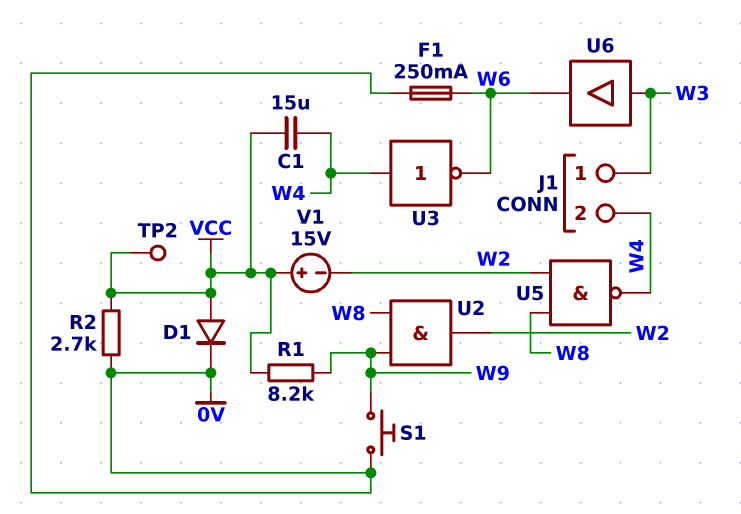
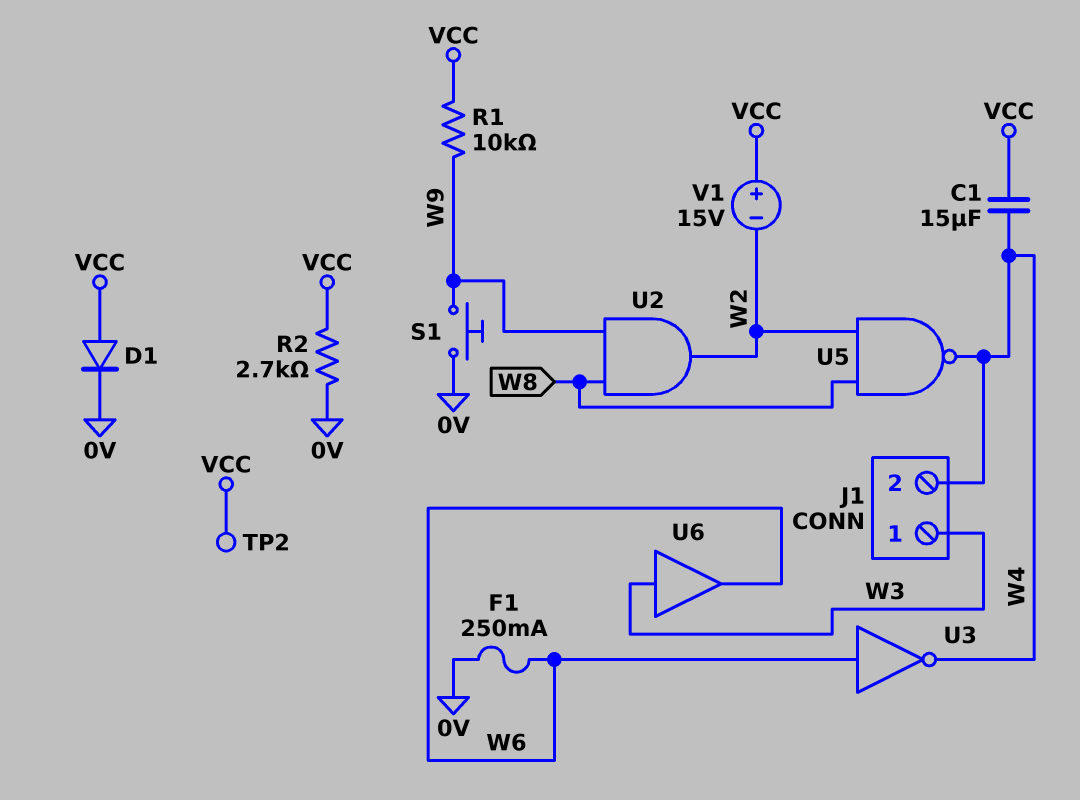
R1: 8.2k (VCC, W9) -> 10k (VCC, W9)
U3: NOT (in W4, out W6) -> NOT (in W6, out W4)

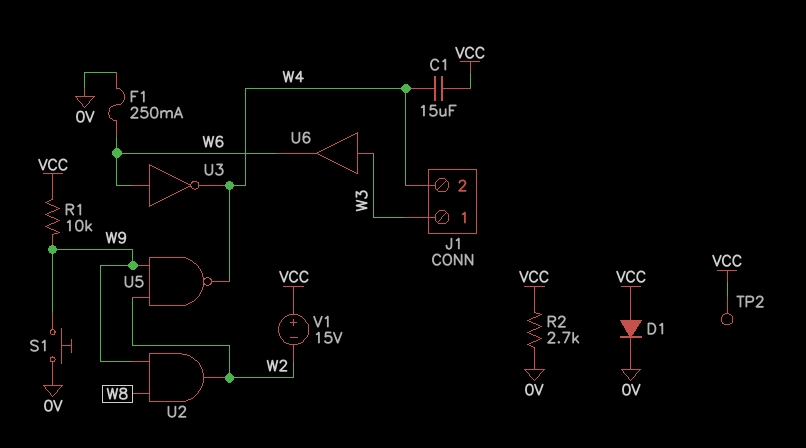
U5: NAND (in W2, in W8, out W4) -> NAND (in W2, in W9, out W4)

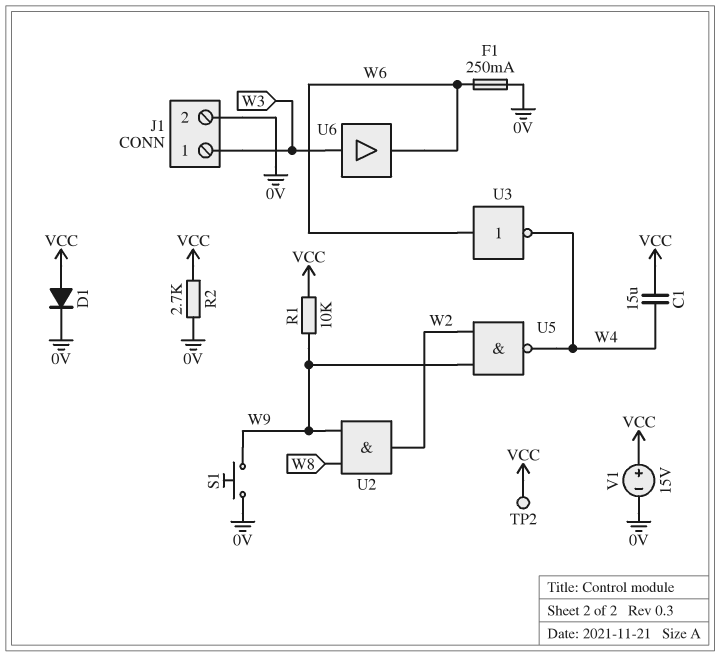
J1 pin 2: W4 -> 0V
V1: 15V (plus VCC, minus W2) -> 15V (plus VCC, minus 0V)

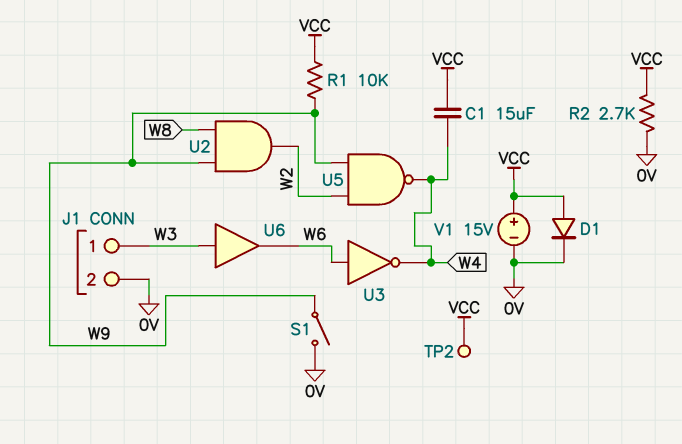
F1: 250mA (0V, W6) -> none
S1: button (0V, W9) -> switch (0V, W9)

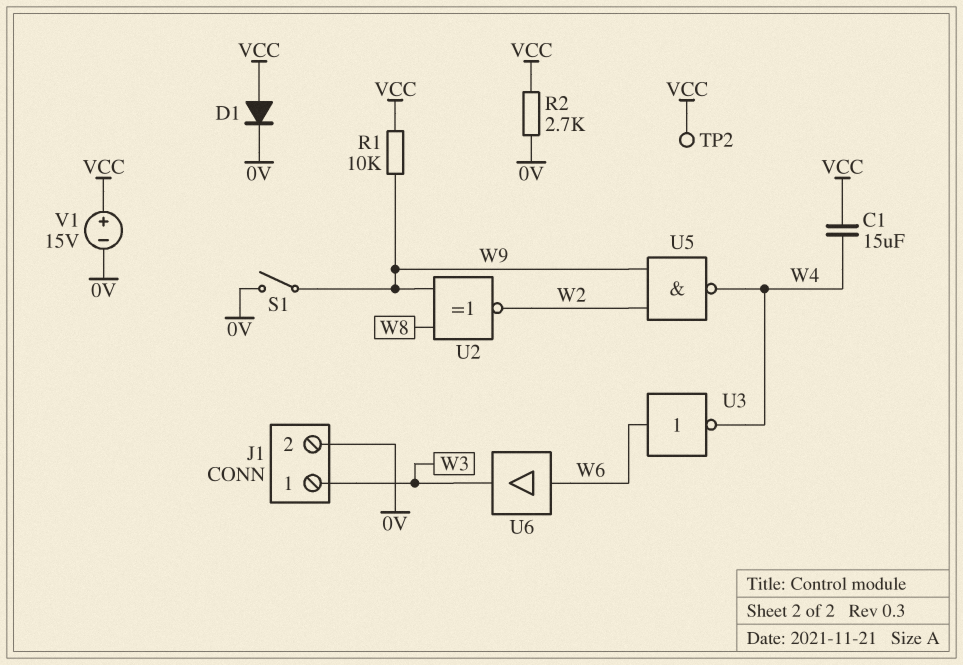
U2: AND (in W8, in W9, out W2) -> XNOR (in W8, in W9, out W2)
U6: buffer (in W3, out W6) -> buffer (in W6, out W3)

